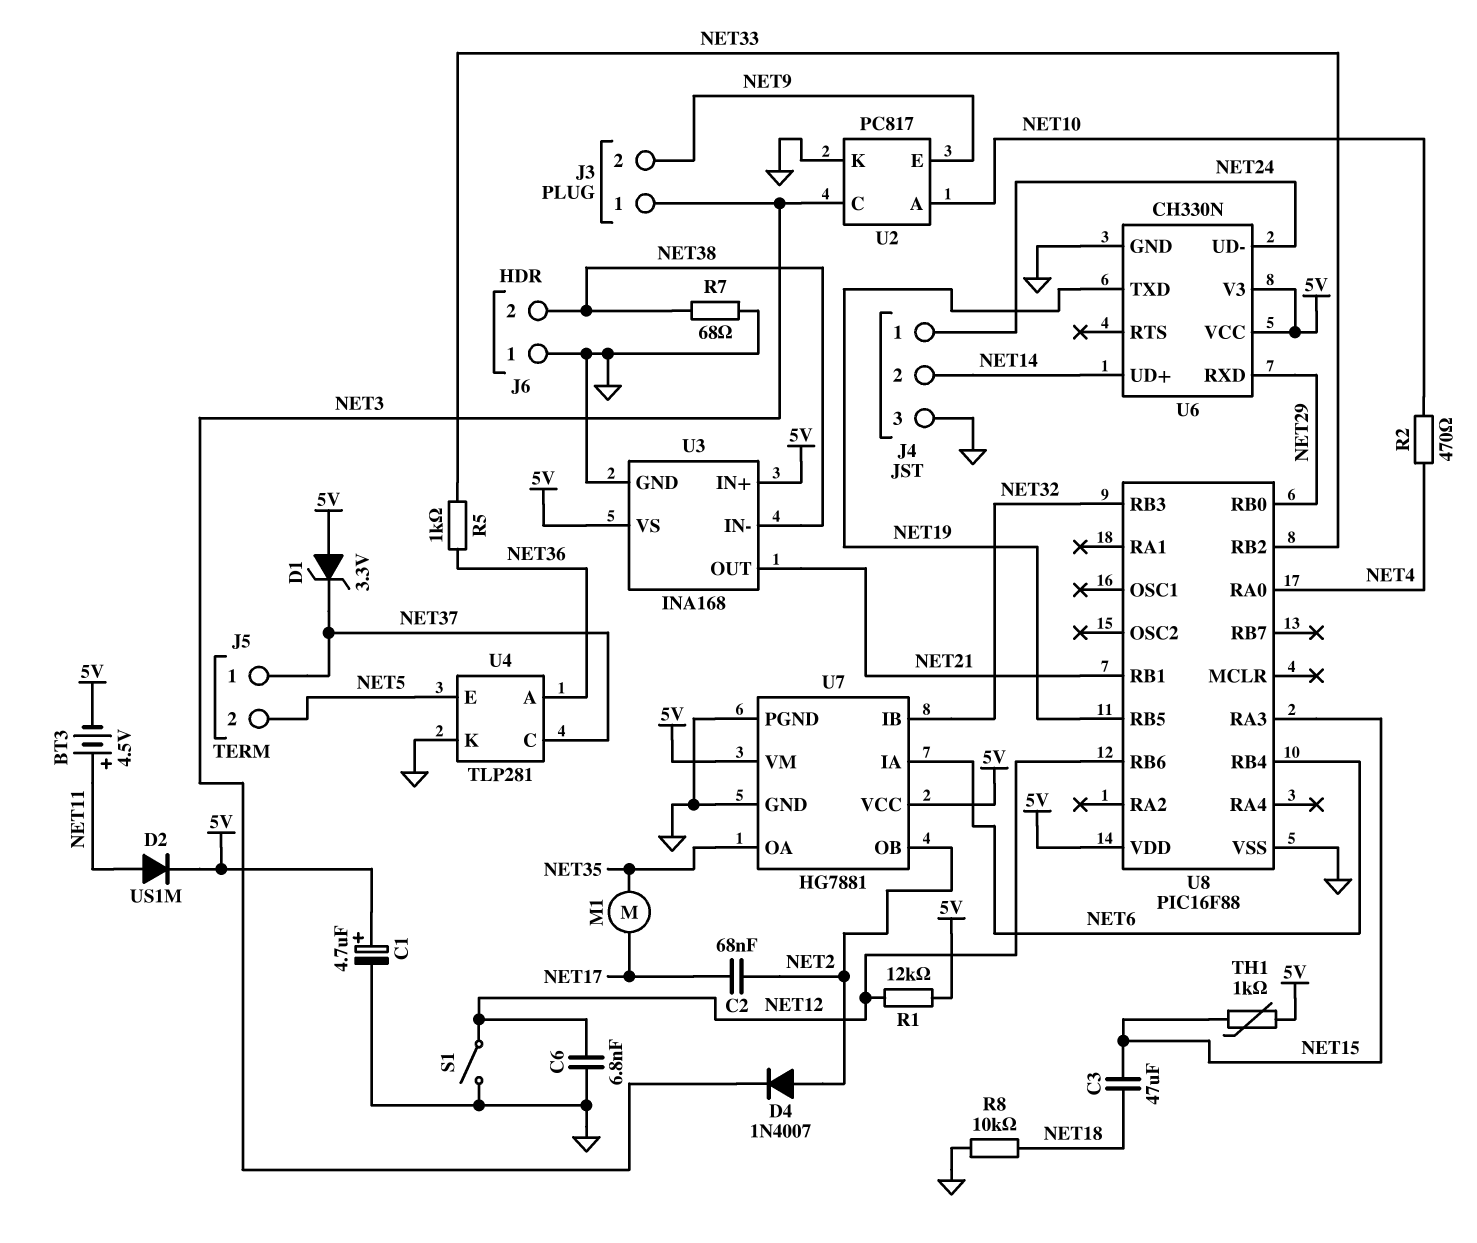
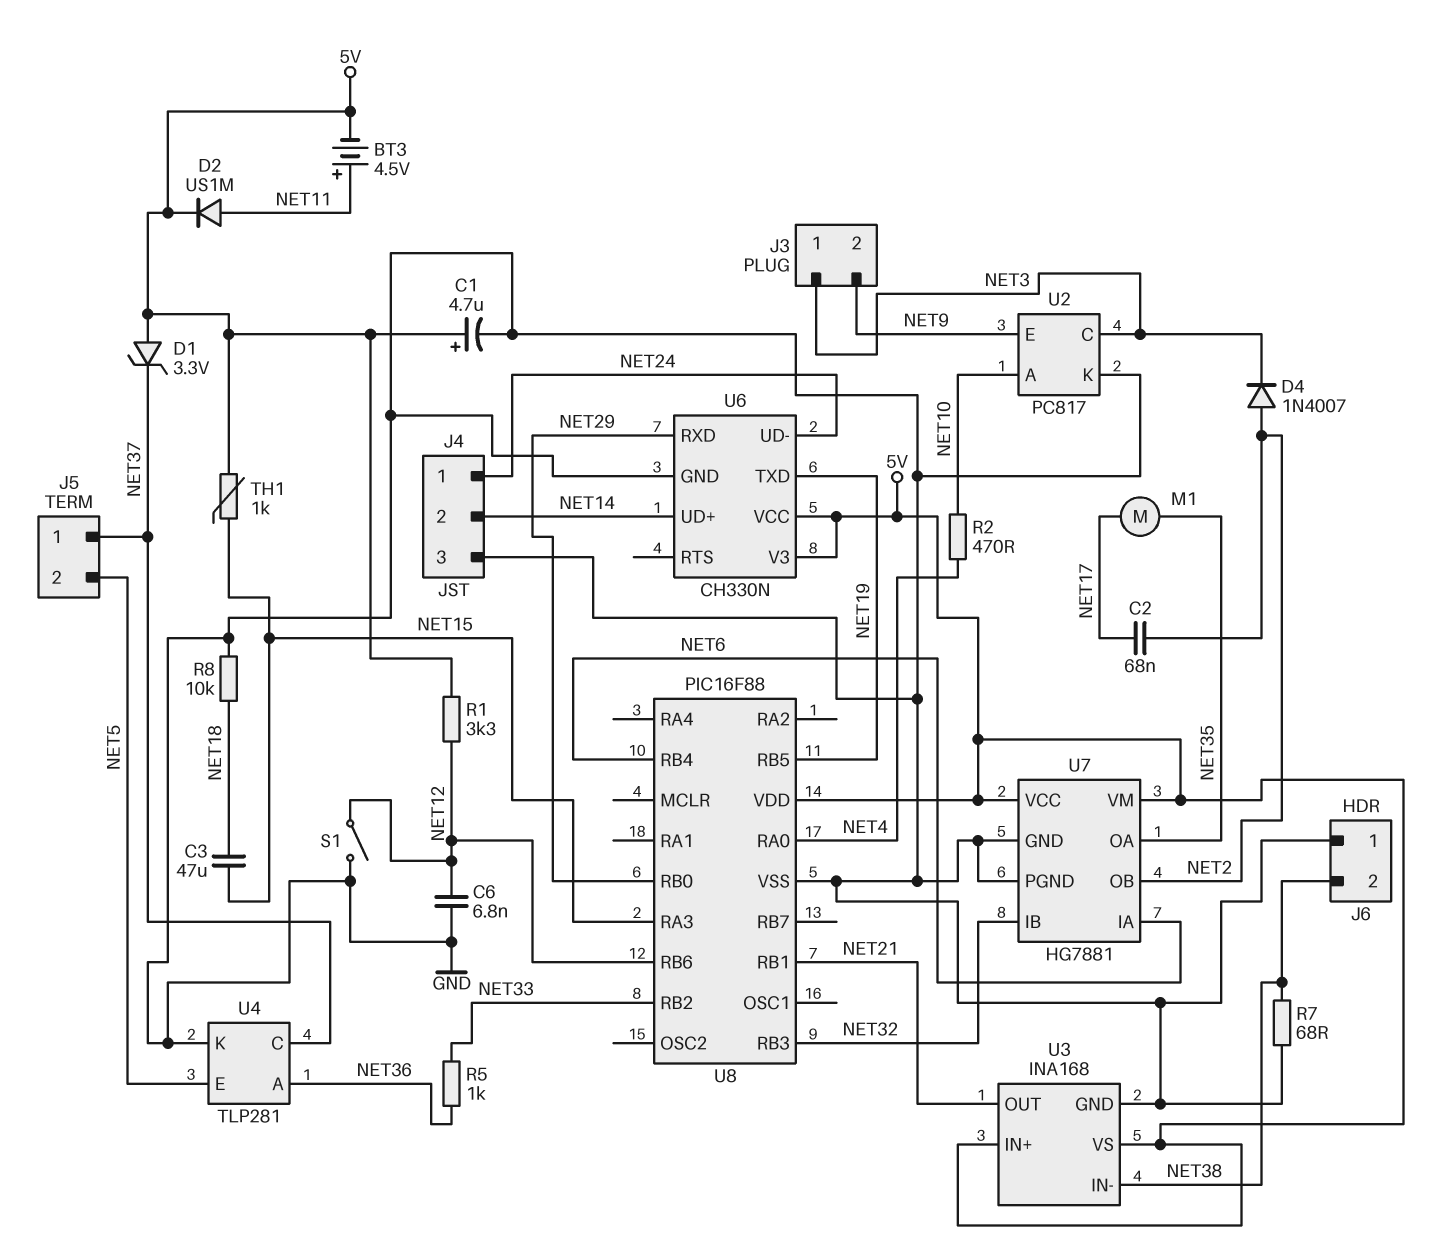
R1: 12k (5V, NET12) -> 3.3k (5V, NET12)

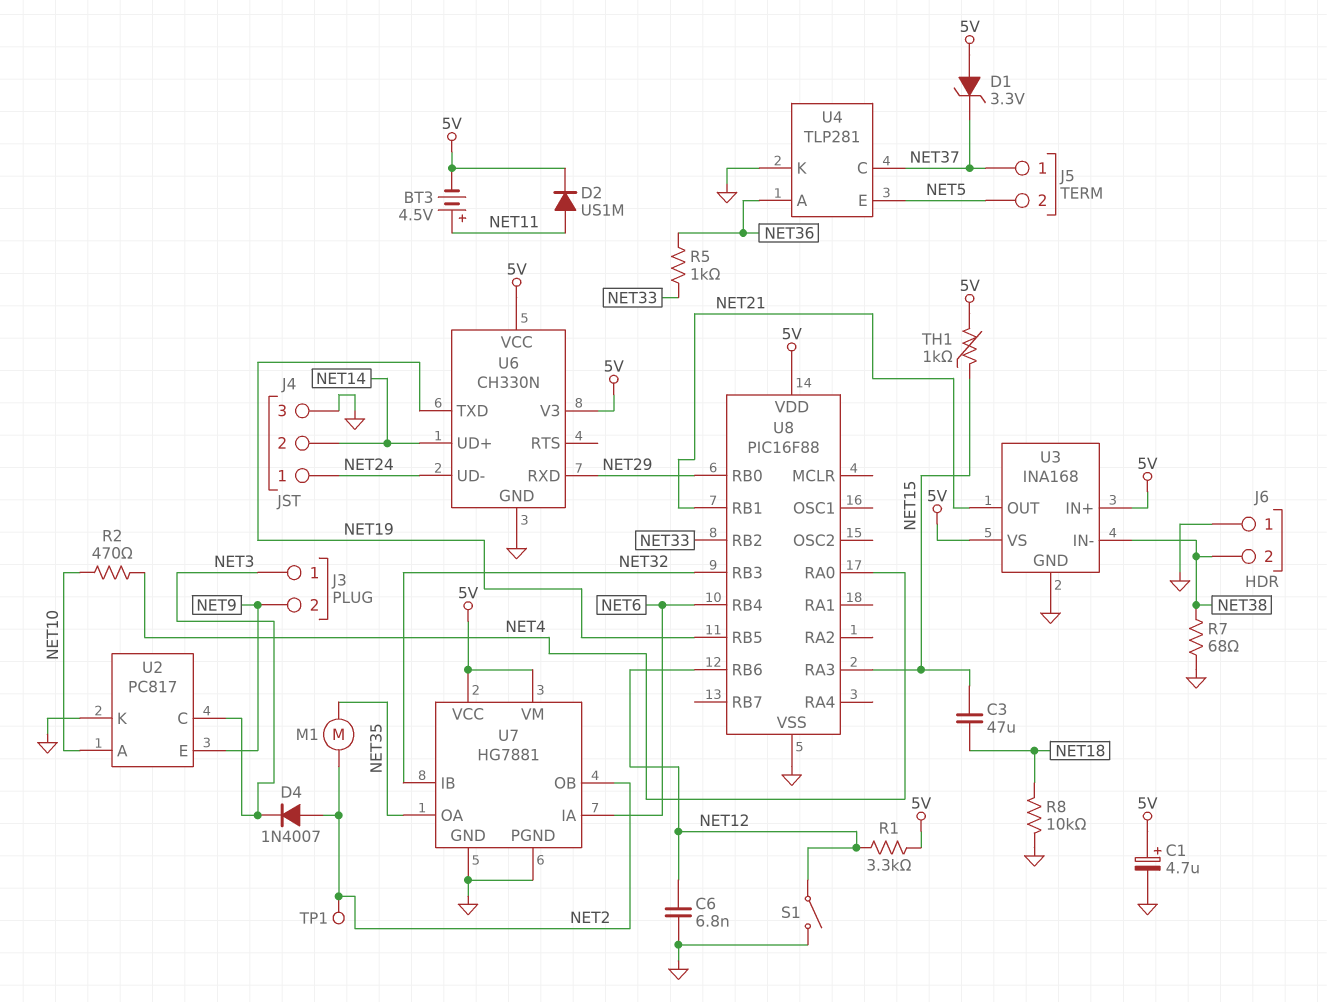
C2: 68nF (NET2, NET17) -> none
M1: motor (NET17, NET35) -> motor (NET2, NET35)
TP1: none -> test point (NET2)

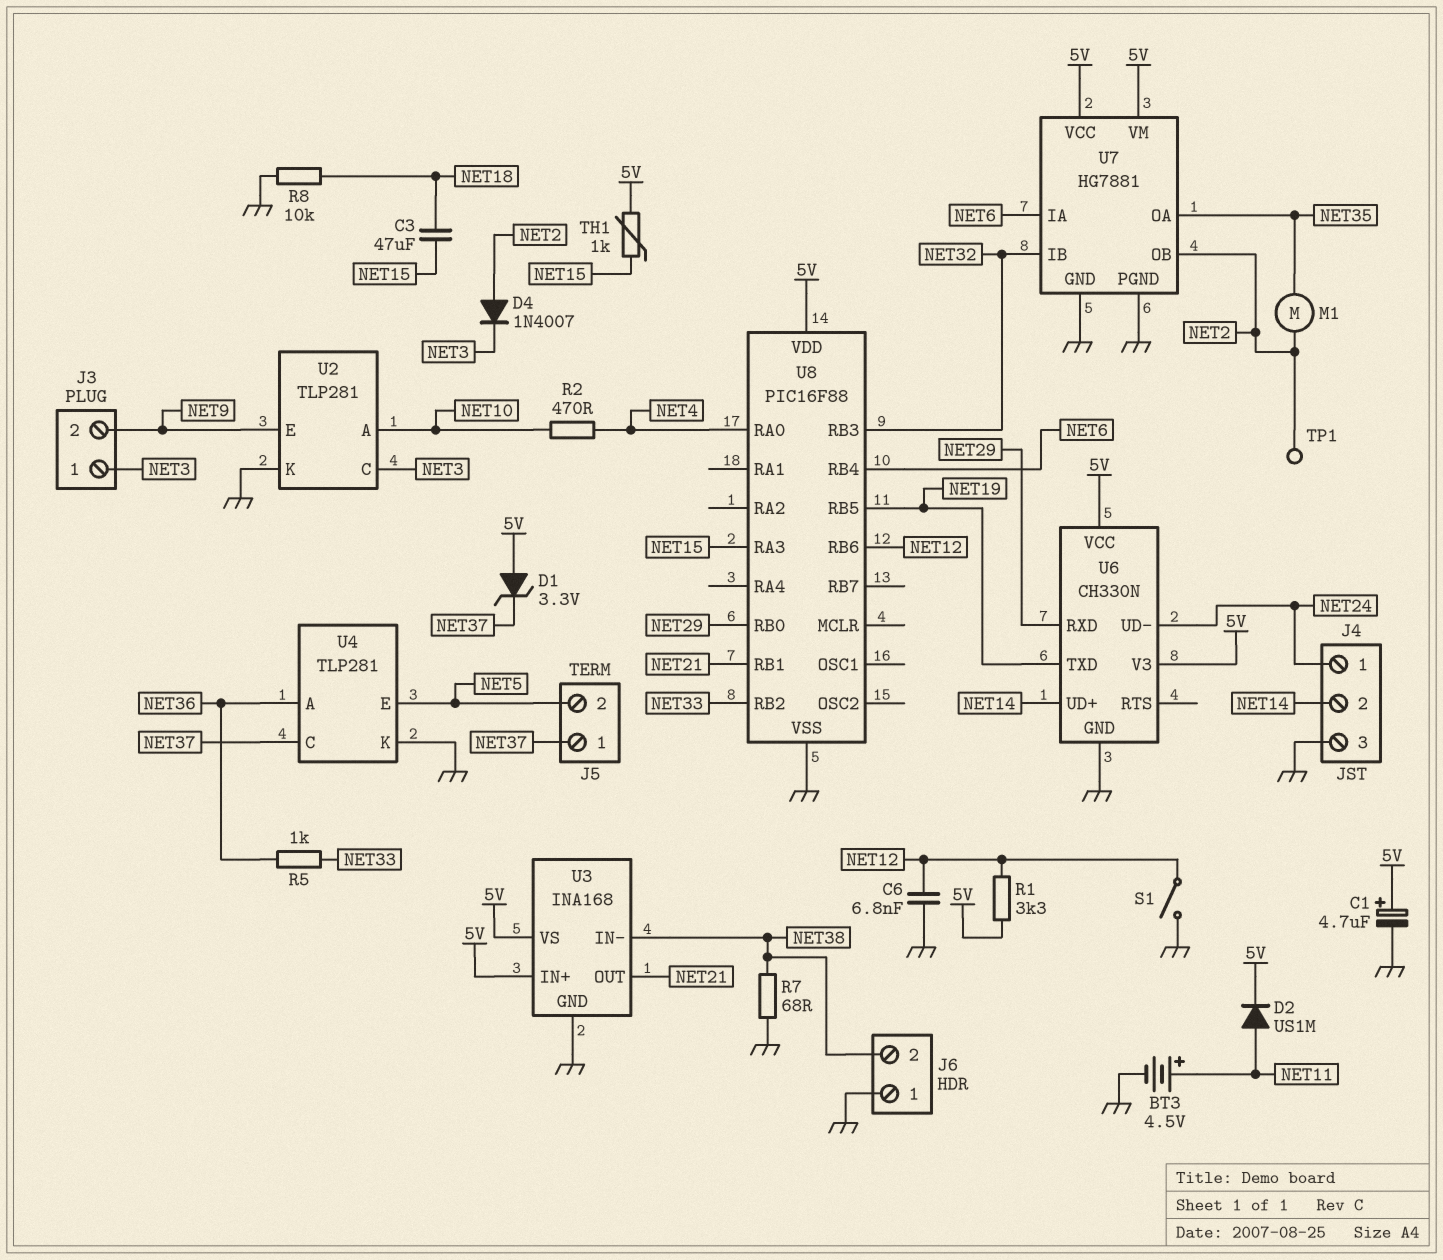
BT3: 4.5V (plus NET11, minus 5V) -> 4.5V (plus NET11, minus GND)
U2: PC817 -> TLP281

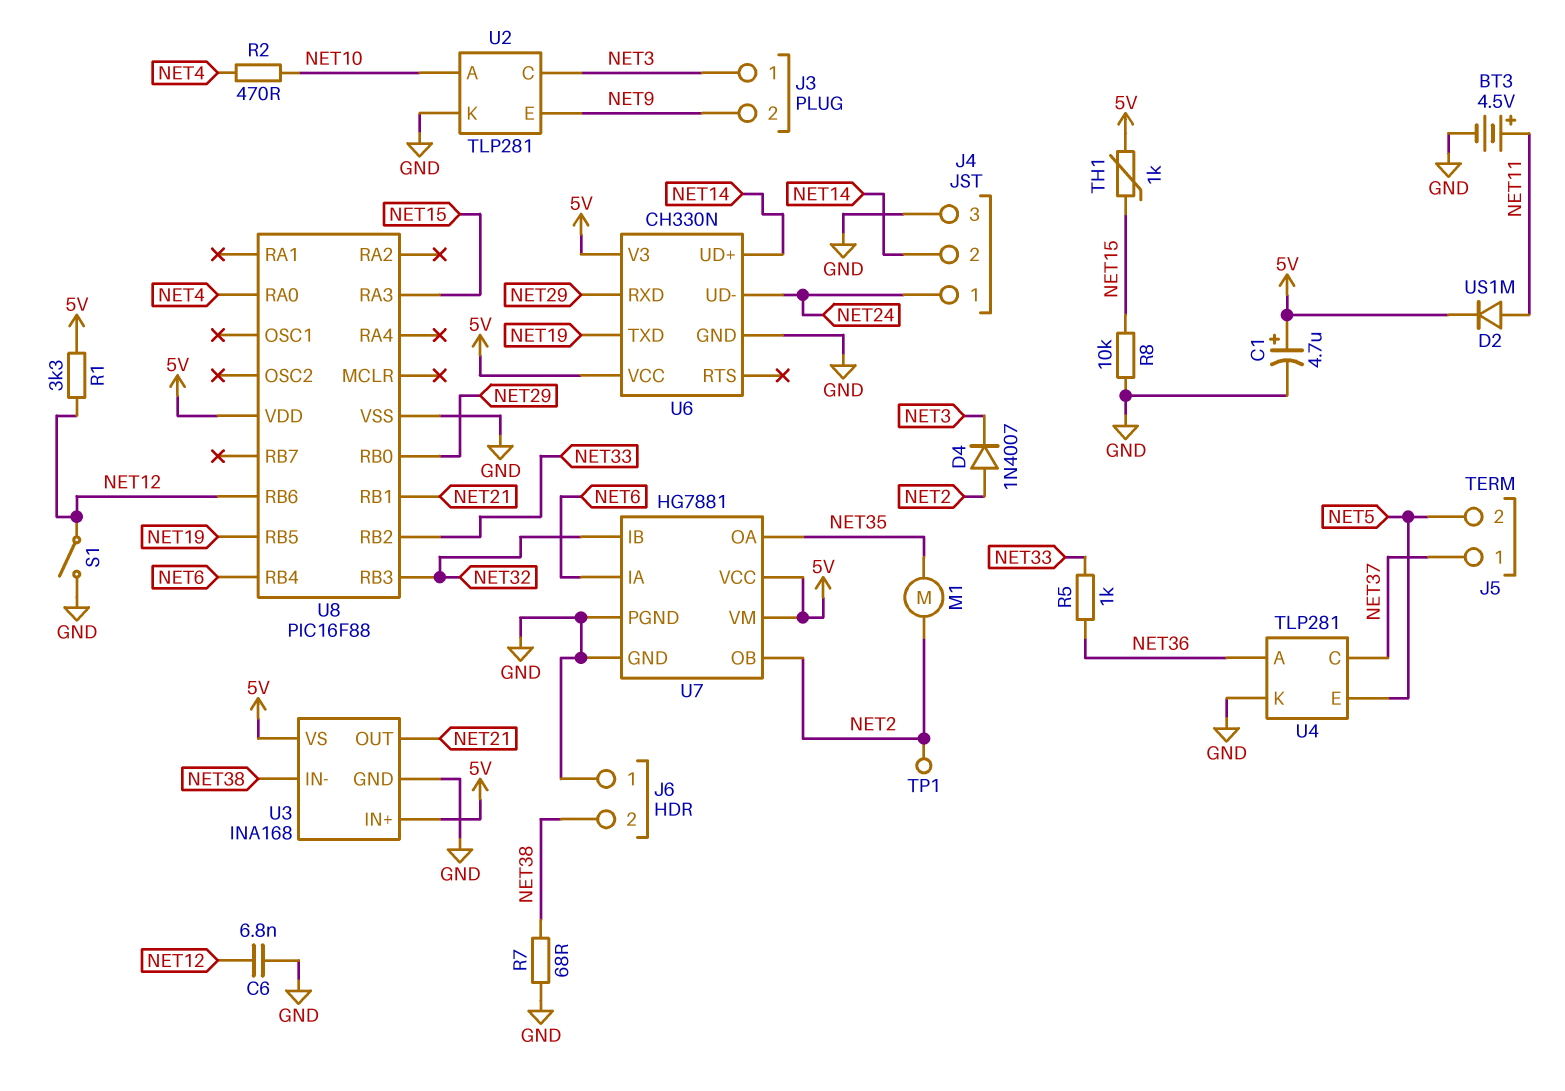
C3: 47uF (NET15, NET18) -> none
D1: zener 3.3V (A 5V, K NET37) -> none
R8: 10k (GND, NET18) -> 10k (GND, NET15)

